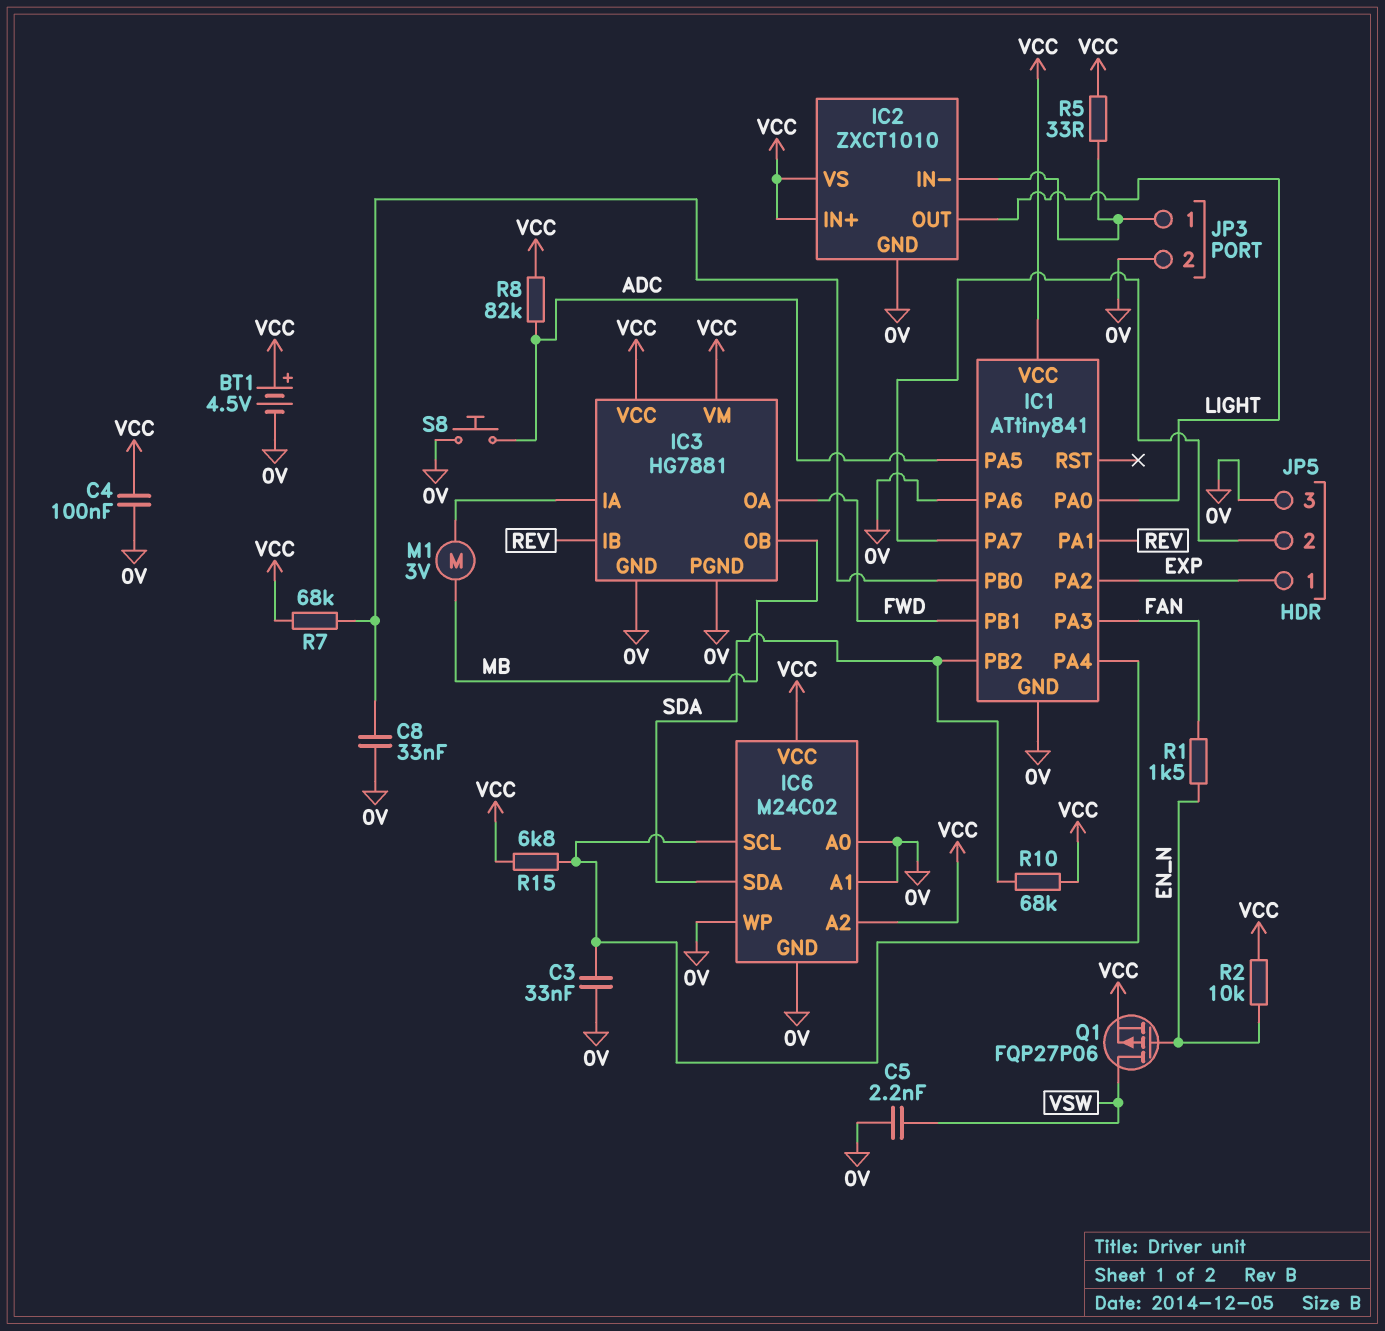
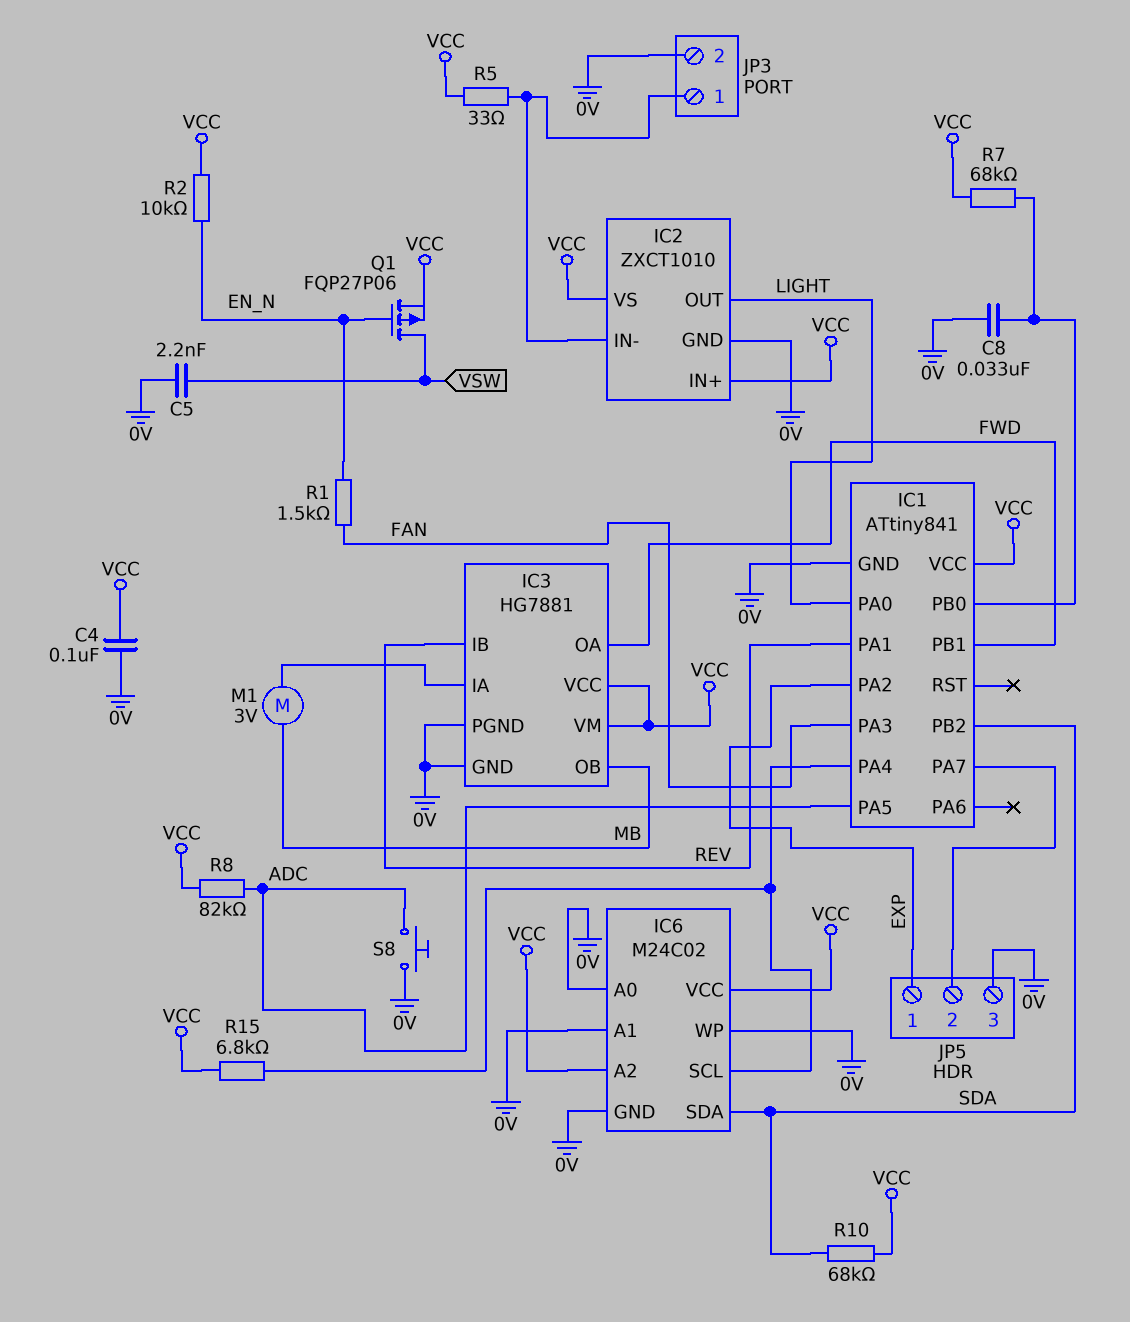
BT1: 4.5V (plus VCC, minus 0V) -> none
C3: 33nF (0V, IC1/PA4) -> none
IC1 pin PA6: 0V -> none

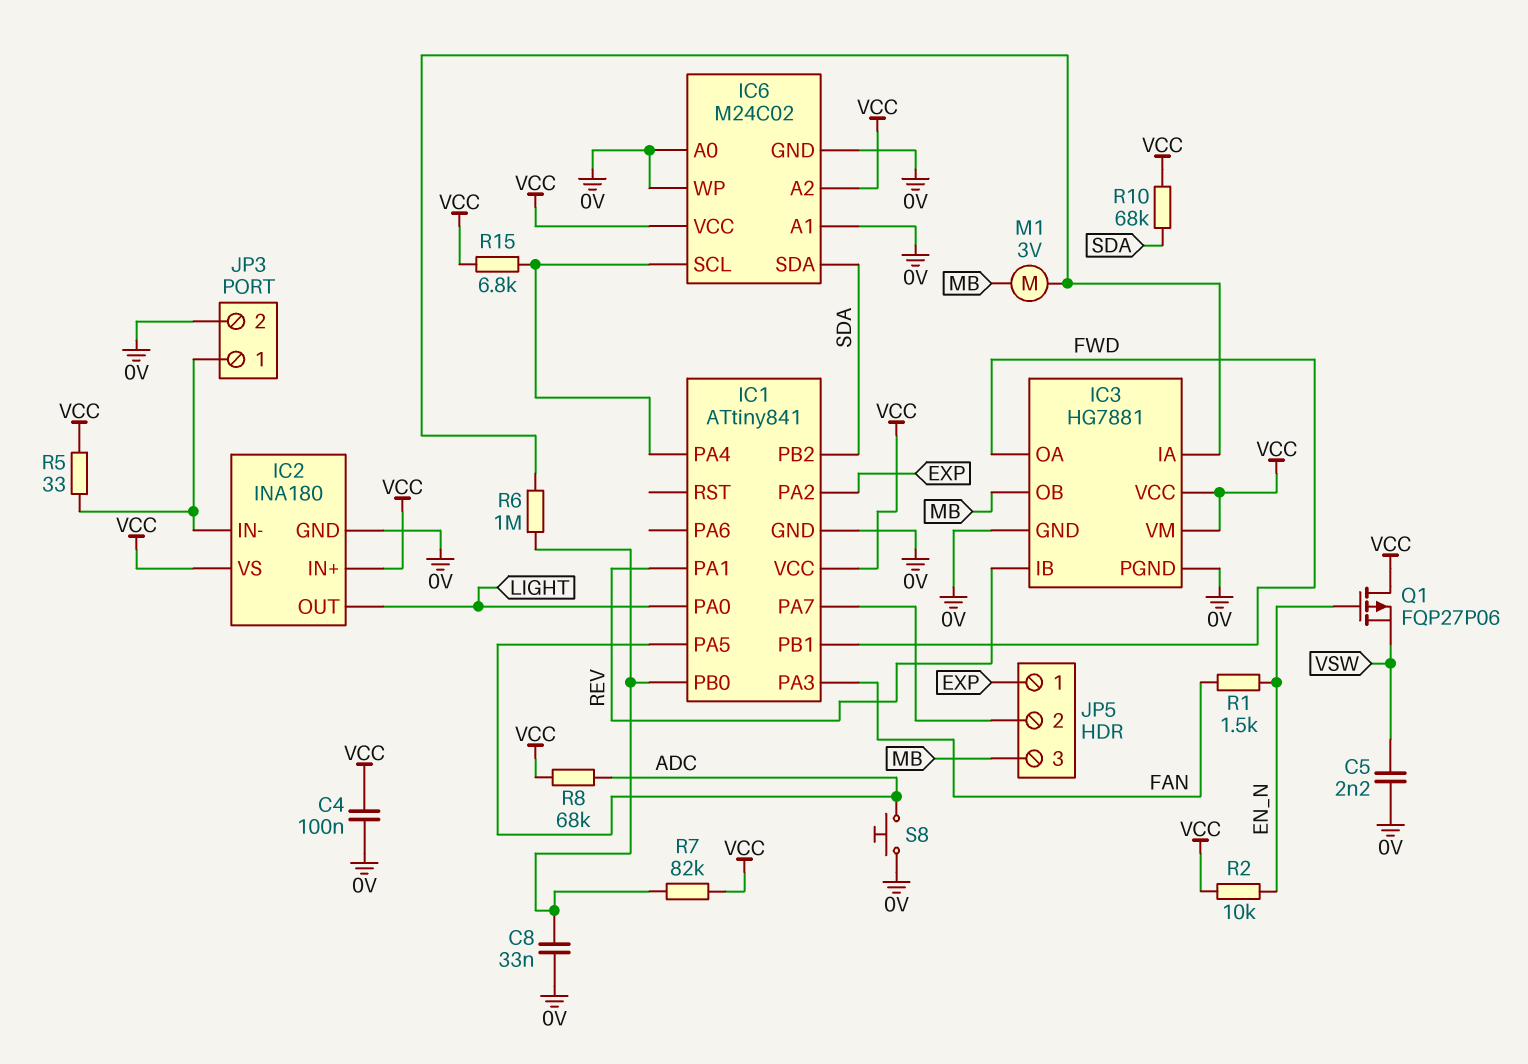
IC2: ZXCT1010 -> INA180
JP5 pin 3: 0V -> MB
Q1: PMOS FQP27P06 (G EN_N, D VSW, S VCC) -> PMOS FQP27P06 (G EN_N, D VCC, S VSW)
R6: none -> 1M (IC1/PB0, IC3/IA)
R7: 68k (IC1/PB0, VCC) -> 82k (IC1/PB0, VCC)
R8: 82k (ADC, VCC) -> 68k (ADC, VCC)

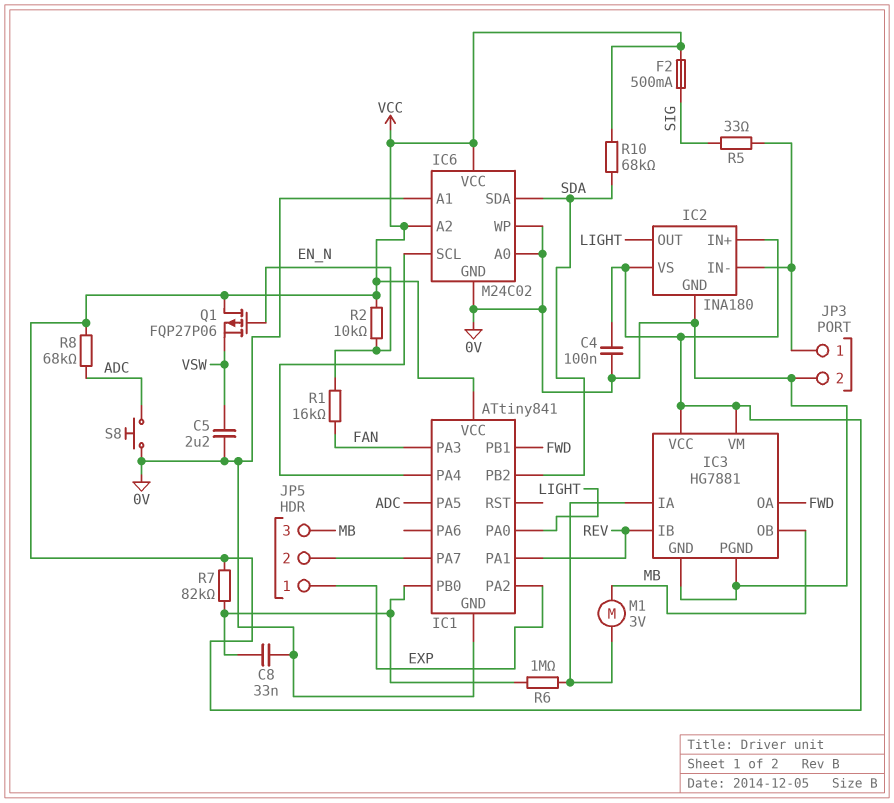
C5: 2.2nF (0V, VSW) -> 2.2uF (0V, VSW)
F2: none -> 500mA (SIG, VCC)
R1: 1.5k (EN_N, FAN) -> 16k (EN_N, FAN)
R5: 33 (IC2/IN-, VCC) -> 33 (IC2/IN-, SIG)
R15: 6.8k (IC1/PA4, VCC) -> none

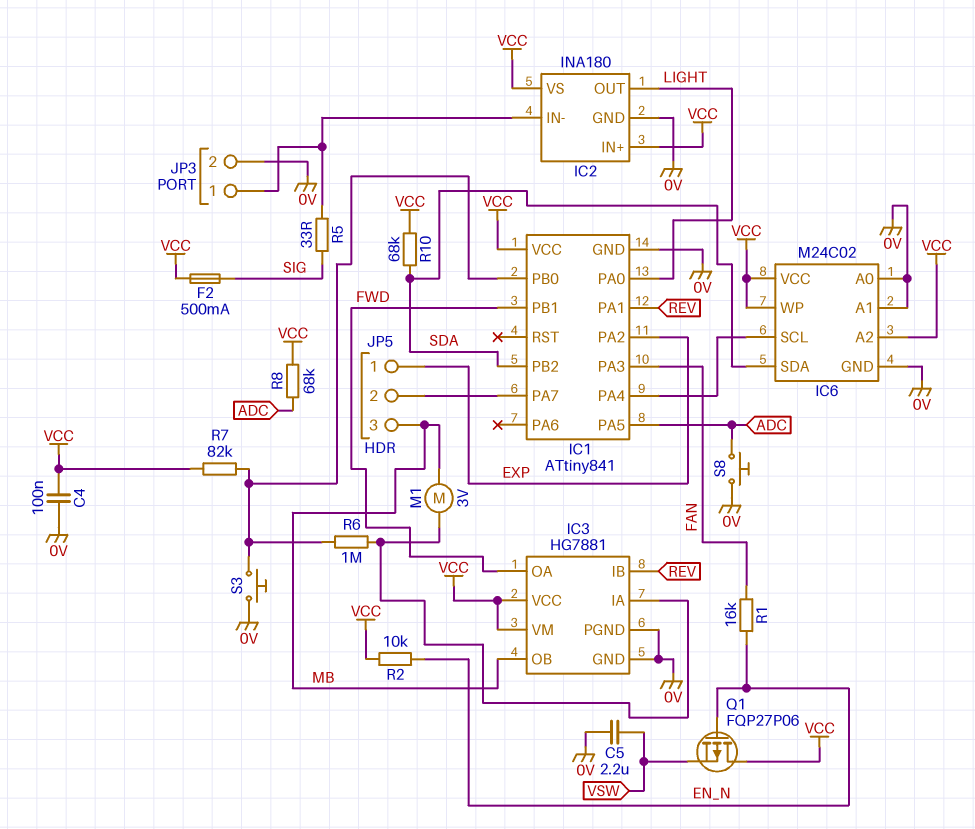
C8: 33nF (0V, IC1/PB0) -> none
IC6 pin WP: 0V -> VCC
S3: none -> button (0V, IC1/PB0)

